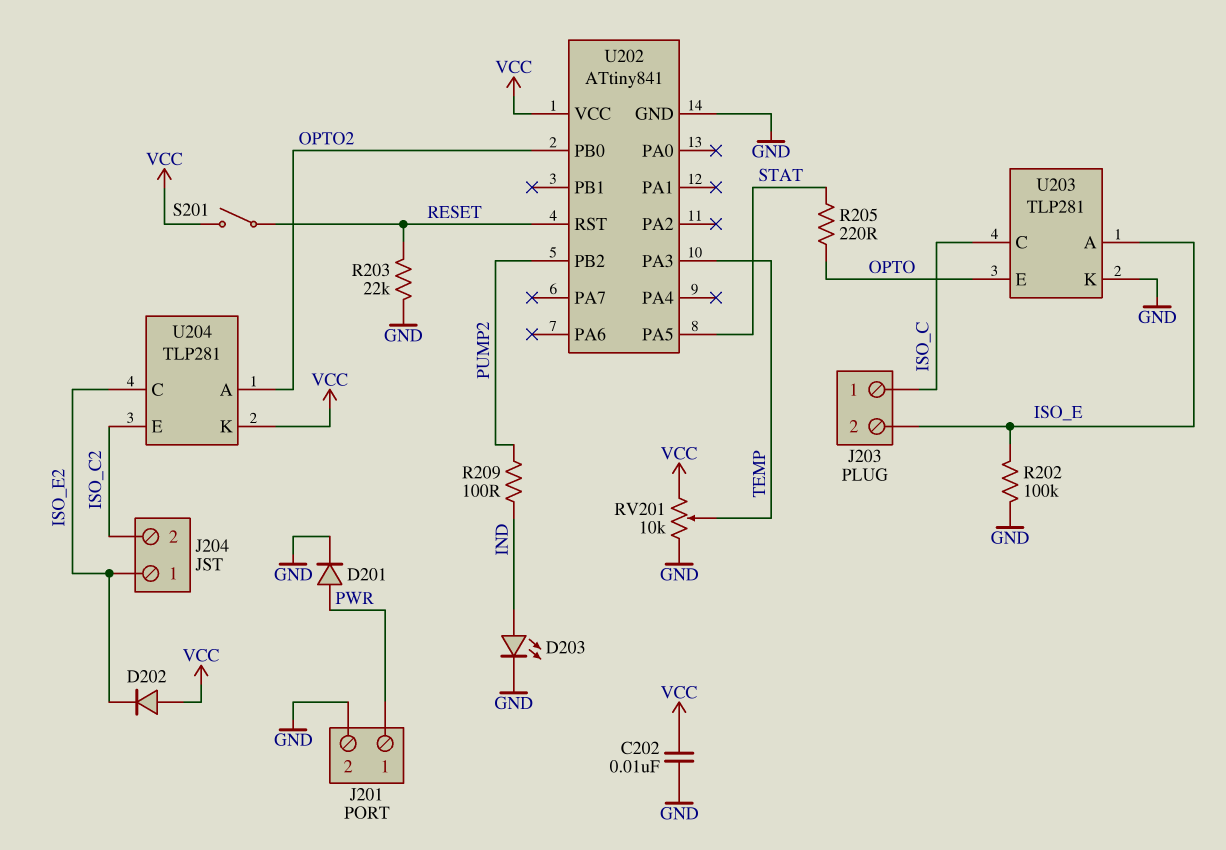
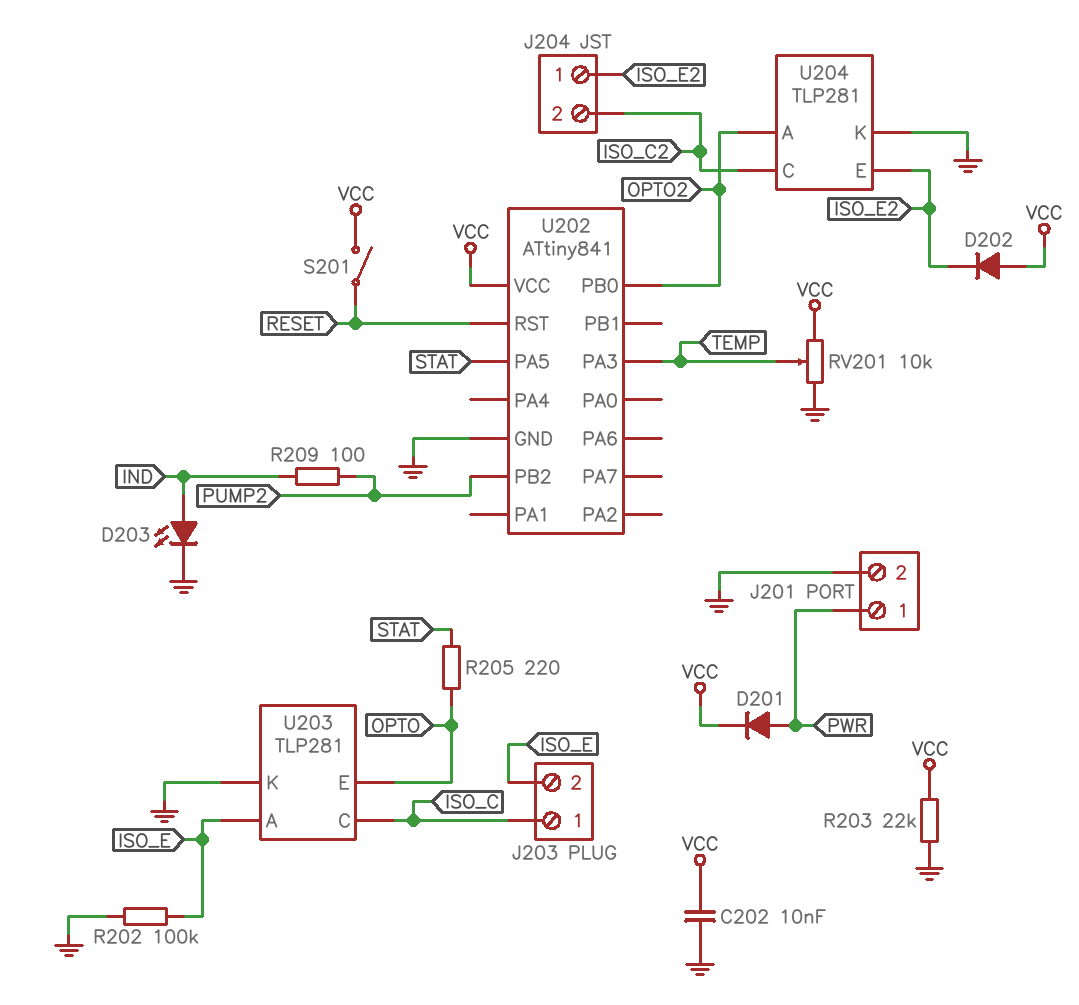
D201: diode (A PWR, K GND) -> diode (A PWR, K VCC)
R203: 22k (GND, RESET) -> 22k (GND, VCC)
U204 pin C: ISO_E2 -> ISO_C2
U204 pin E: ISO_C2 -> ISO_E2
U204 pin K: VCC -> GND

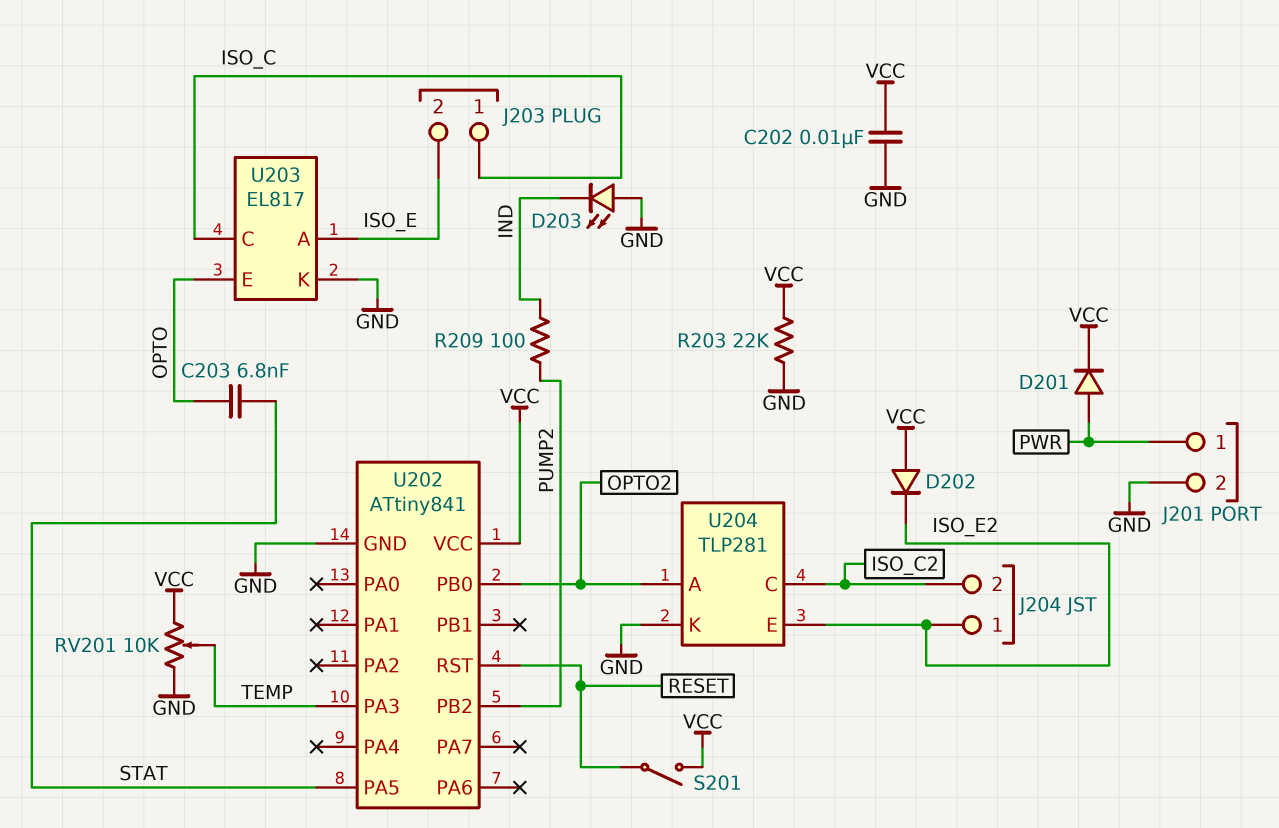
C203: none -> 6.8nF (OPTO, STAT)
D203: LED (A IND, K GND) -> LED (A GND, K IND)
R202: 100k (GND, ISO_E) -> none
R205: 220 (OPTO, STAT) -> none
U203: TLP281 -> EL817

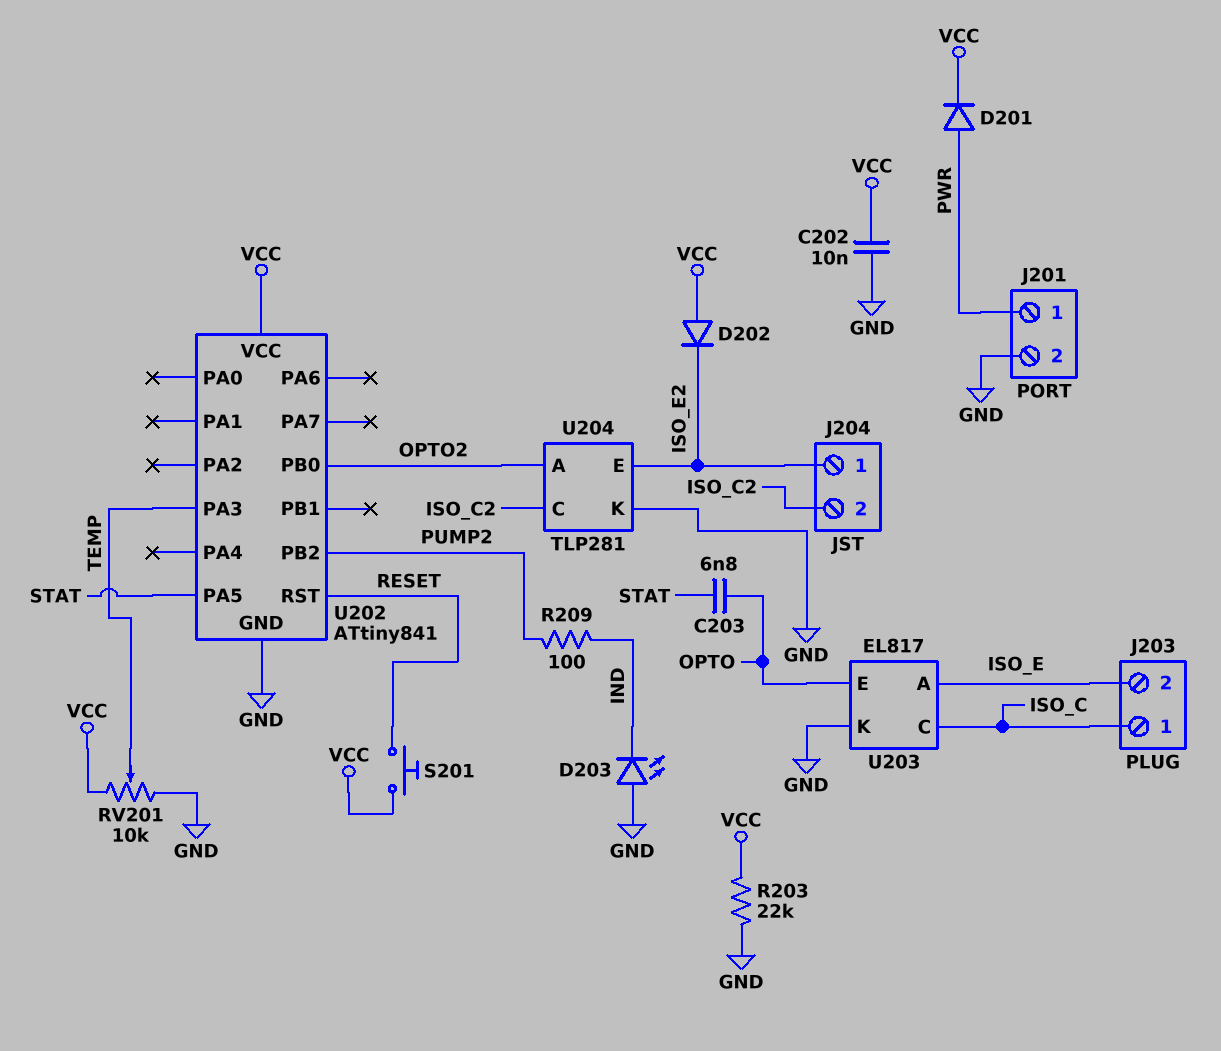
S201: switch (RESET, VCC) -> button (RESET, VCC)

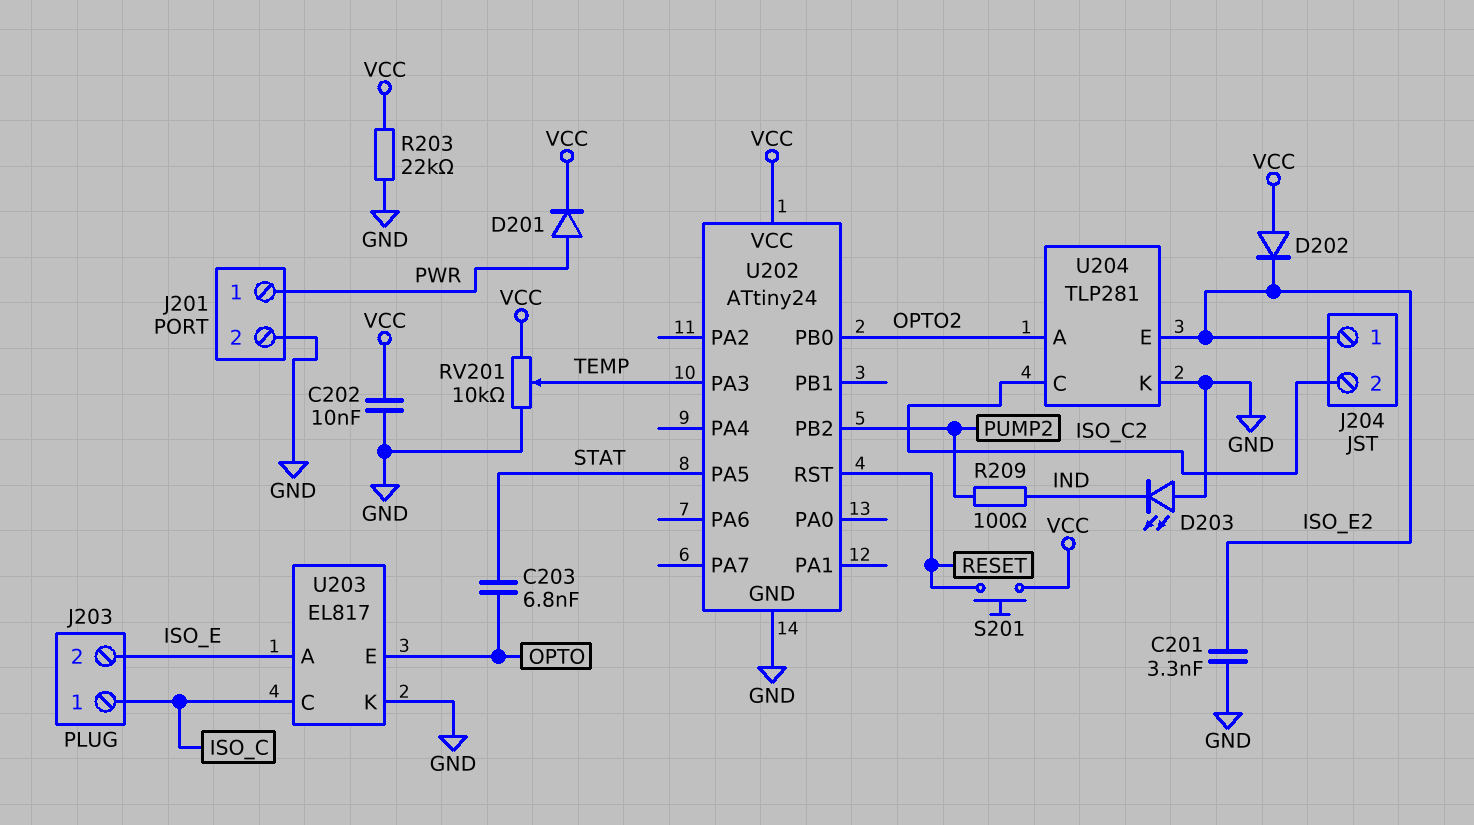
C201: none -> 3.3nF (GND, ISO_E2)
U202: ATtiny841 -> ATtiny24

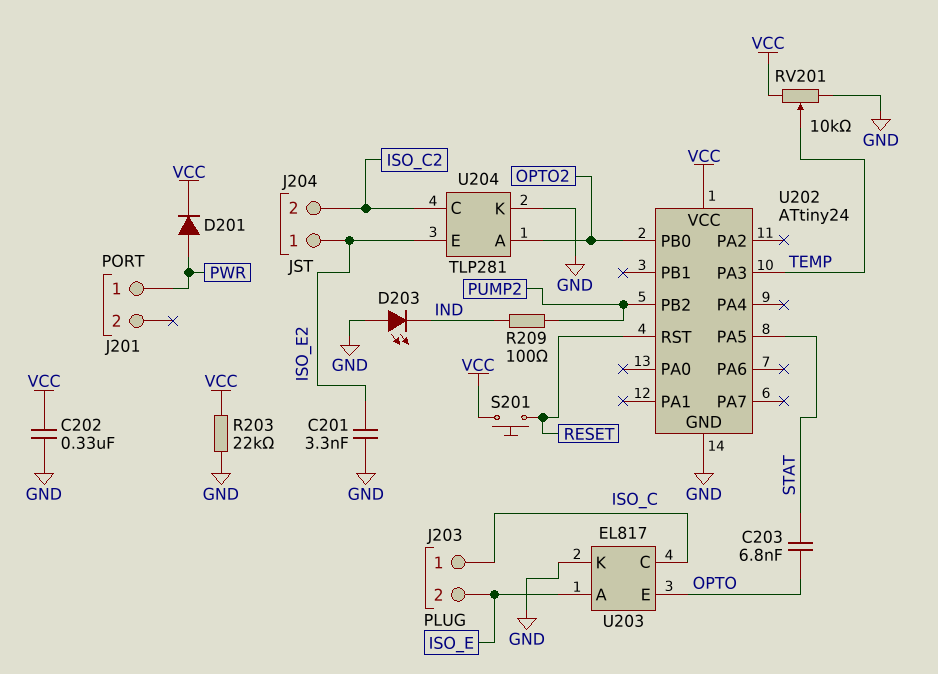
C202: 10nF (GND, VCC) -> 330nF (GND, VCC)
D202: diode (A VCC, K ISO_E2) -> none
J201 pin 2: GND -> none

